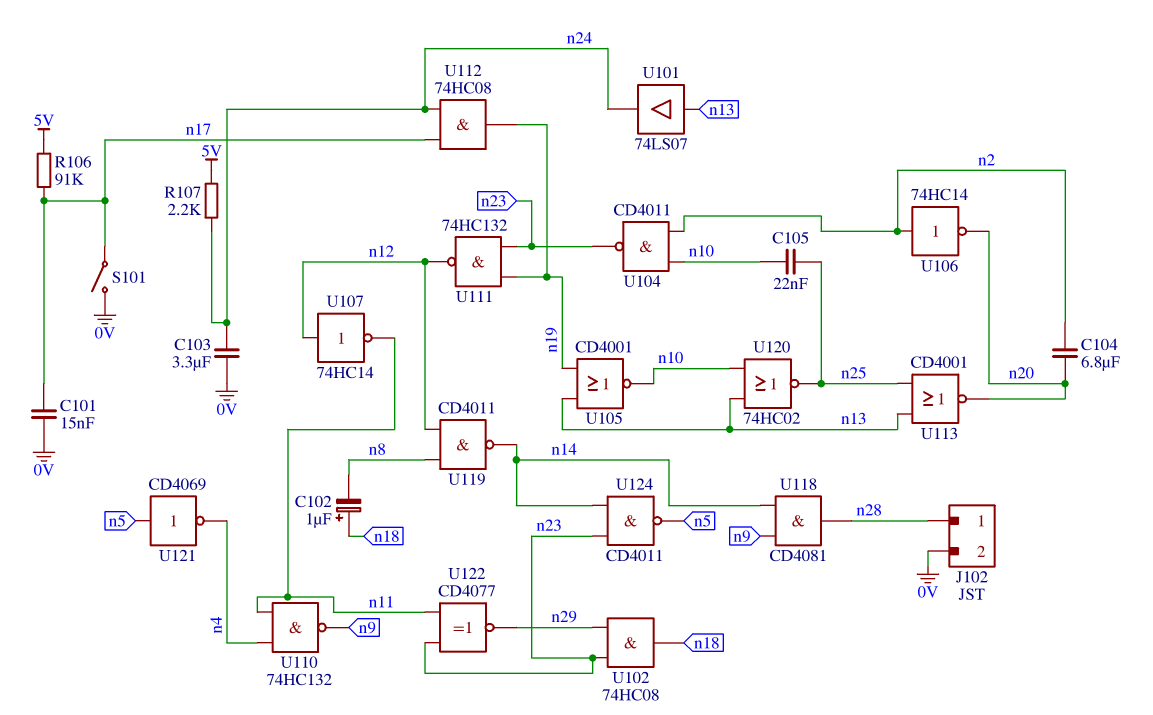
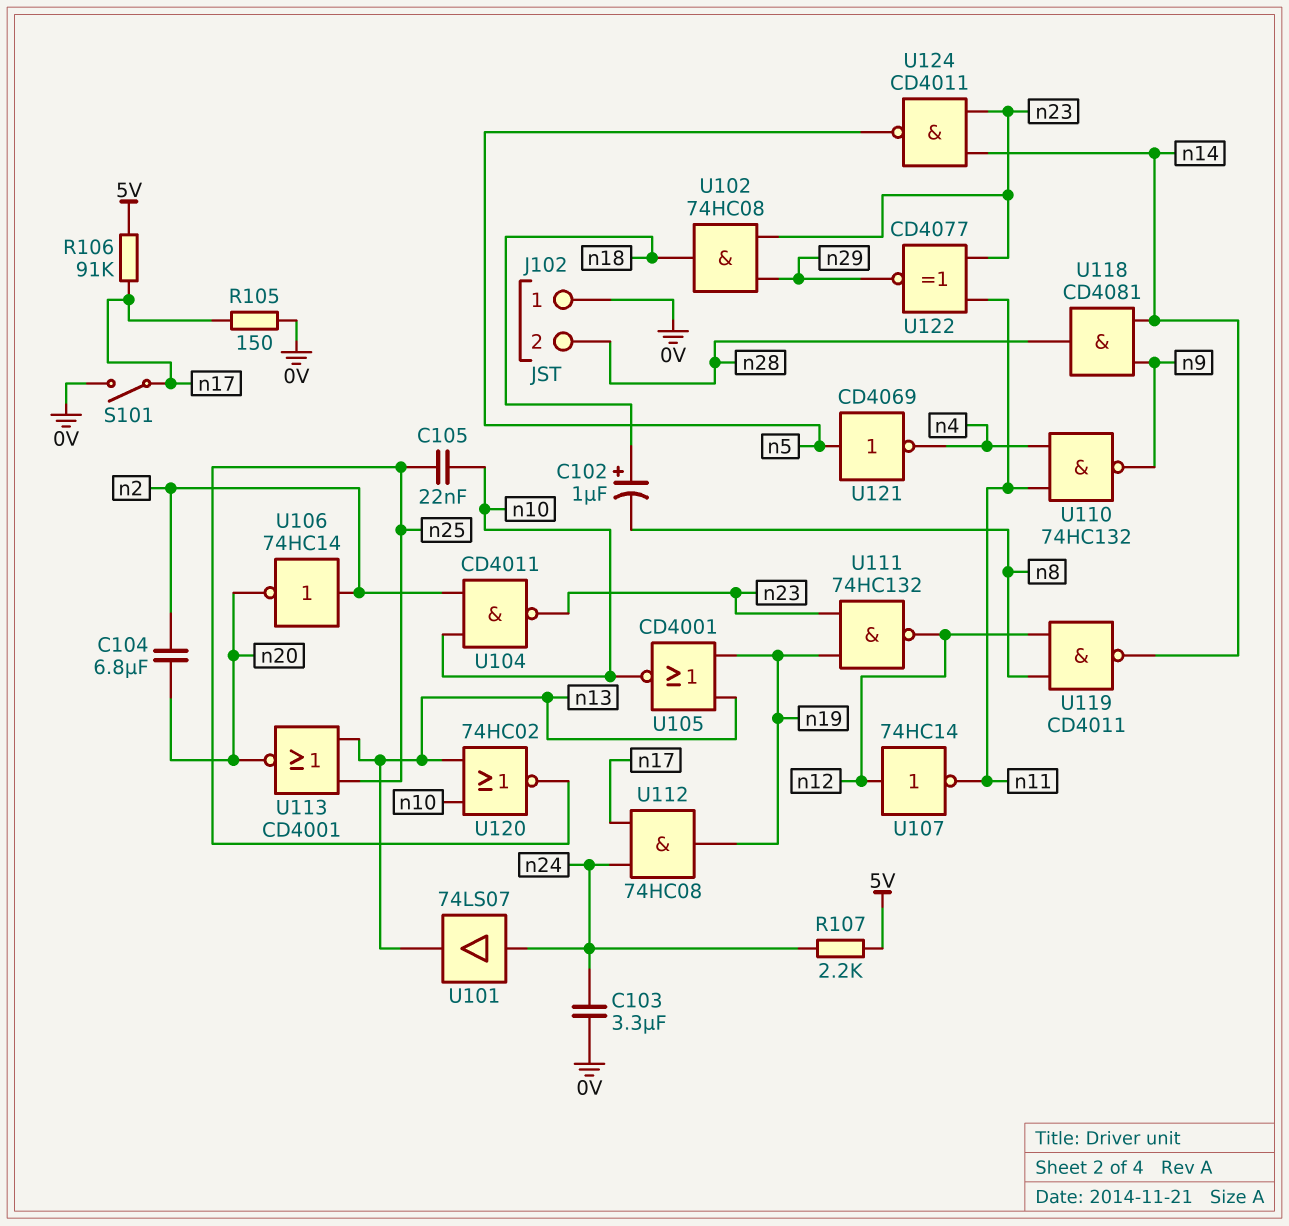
C101: 15nF (0V, n17) -> none
J102 pin 1: n28 -> 0V
J102 pin 2: 0V -> n28
R105: none -> 150 (0V, n17)
U101: buffer 74LS07 (in n13, out n24) -> buffer 74LS07 (in n24, out n13)

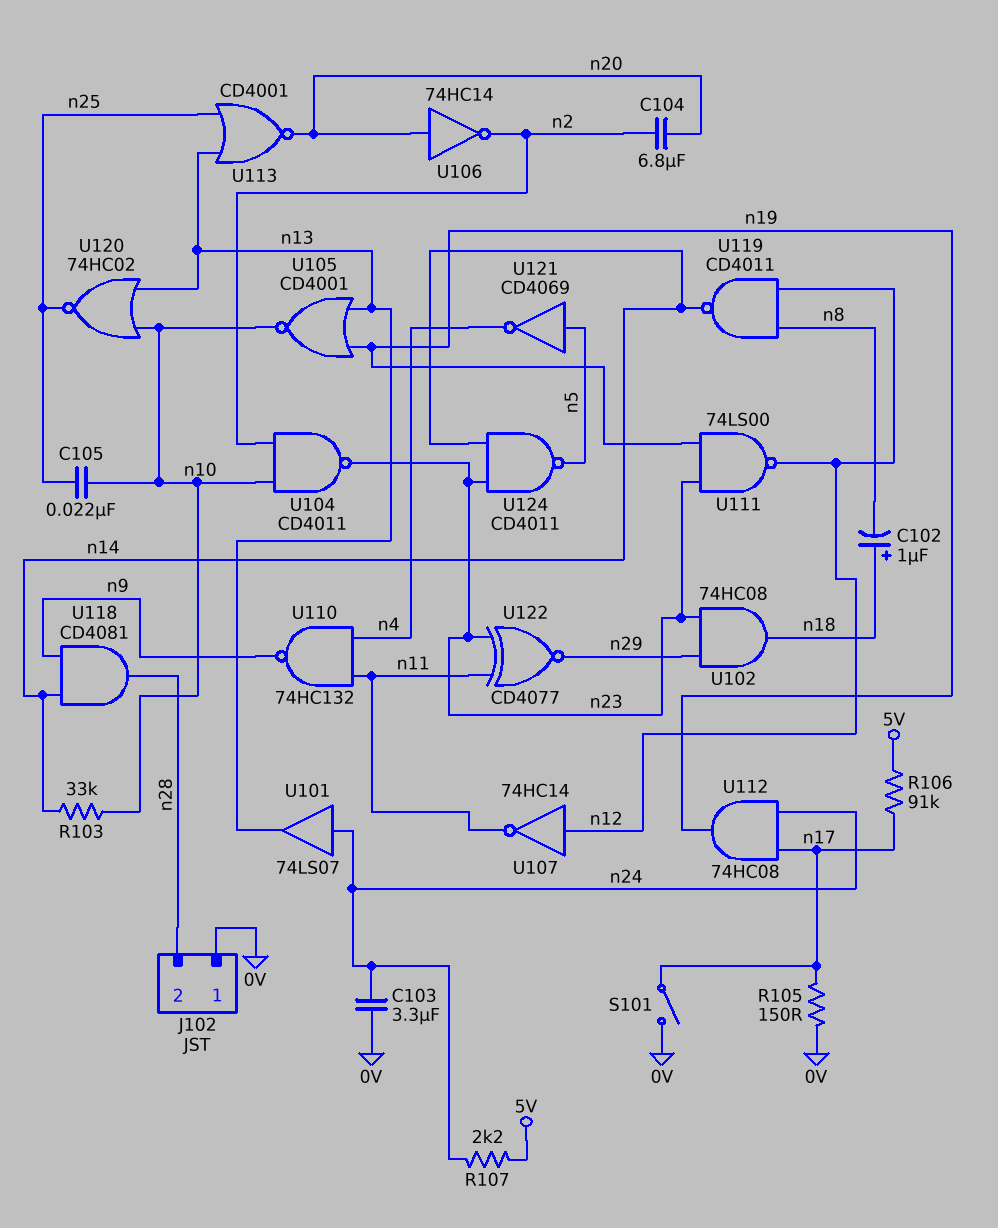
R103: none -> 33k (n10, n14)
U106: NOT 74HC14 (in n2, out n20) -> NOT 74HC14 (in n20, out n2)
U111: NAND 74HC132 (in n19, in n23, out n12) -> NAND 74LS00 (in n19, in n23, out n12)

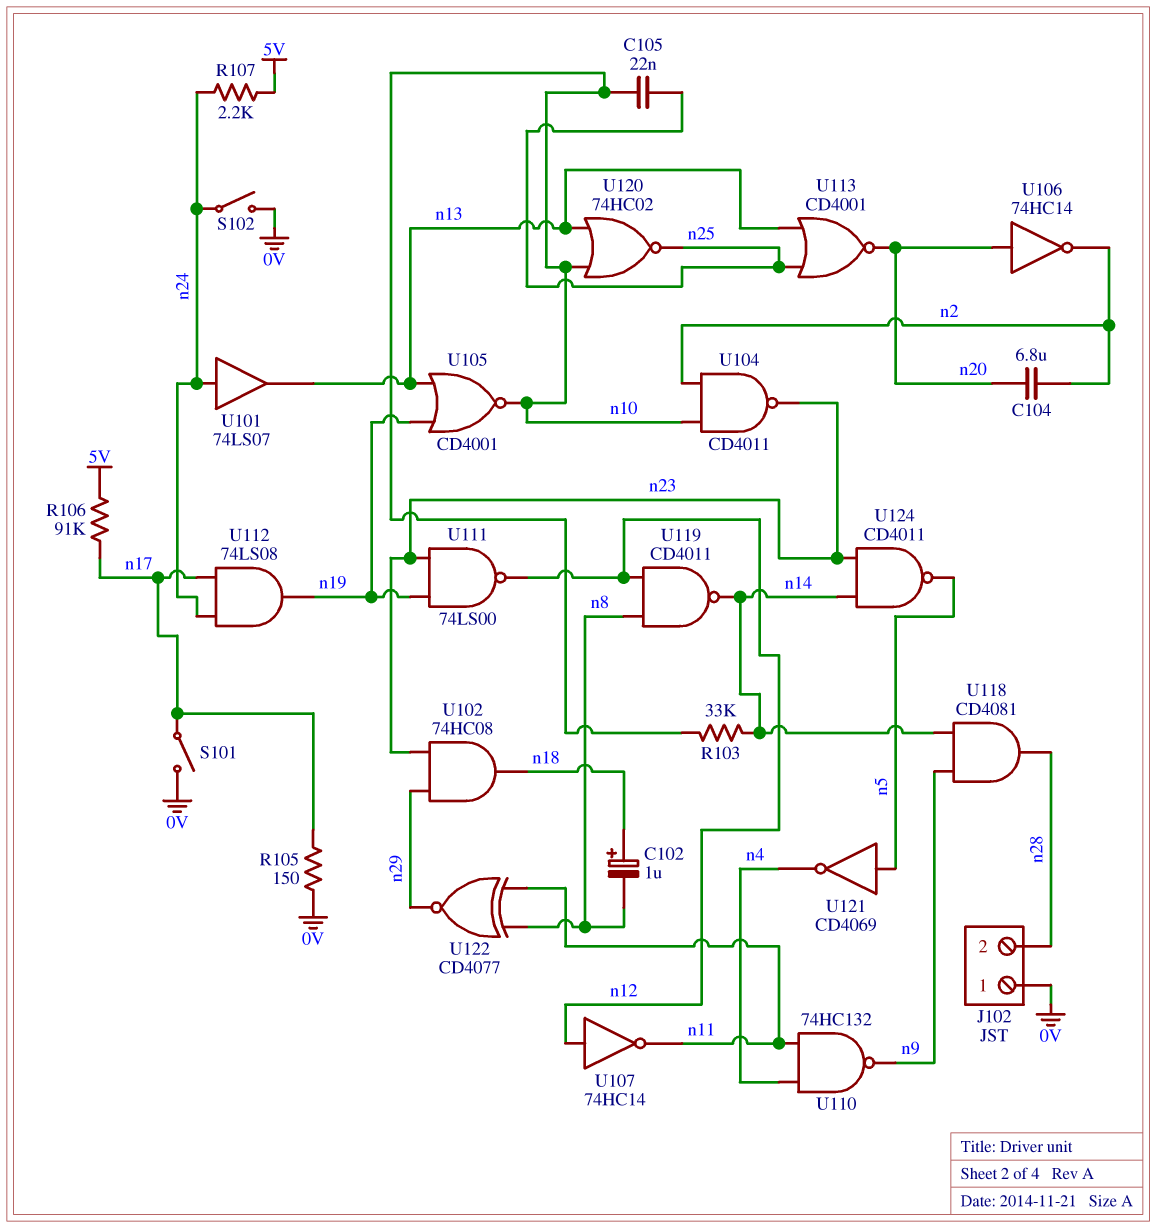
C103: 3.3uF (0V, n24) -> none
S102: none -> switch (0V, n24)
U112: AND 74HC08 (in n17, in n24, out n19) -> AND 74LS08 (in n17, in n24, out n19)
U122: XNOR CD4077 (in n11, in n23, out n29) -> XNOR CD4077 (in n8, in n11, out n29)

